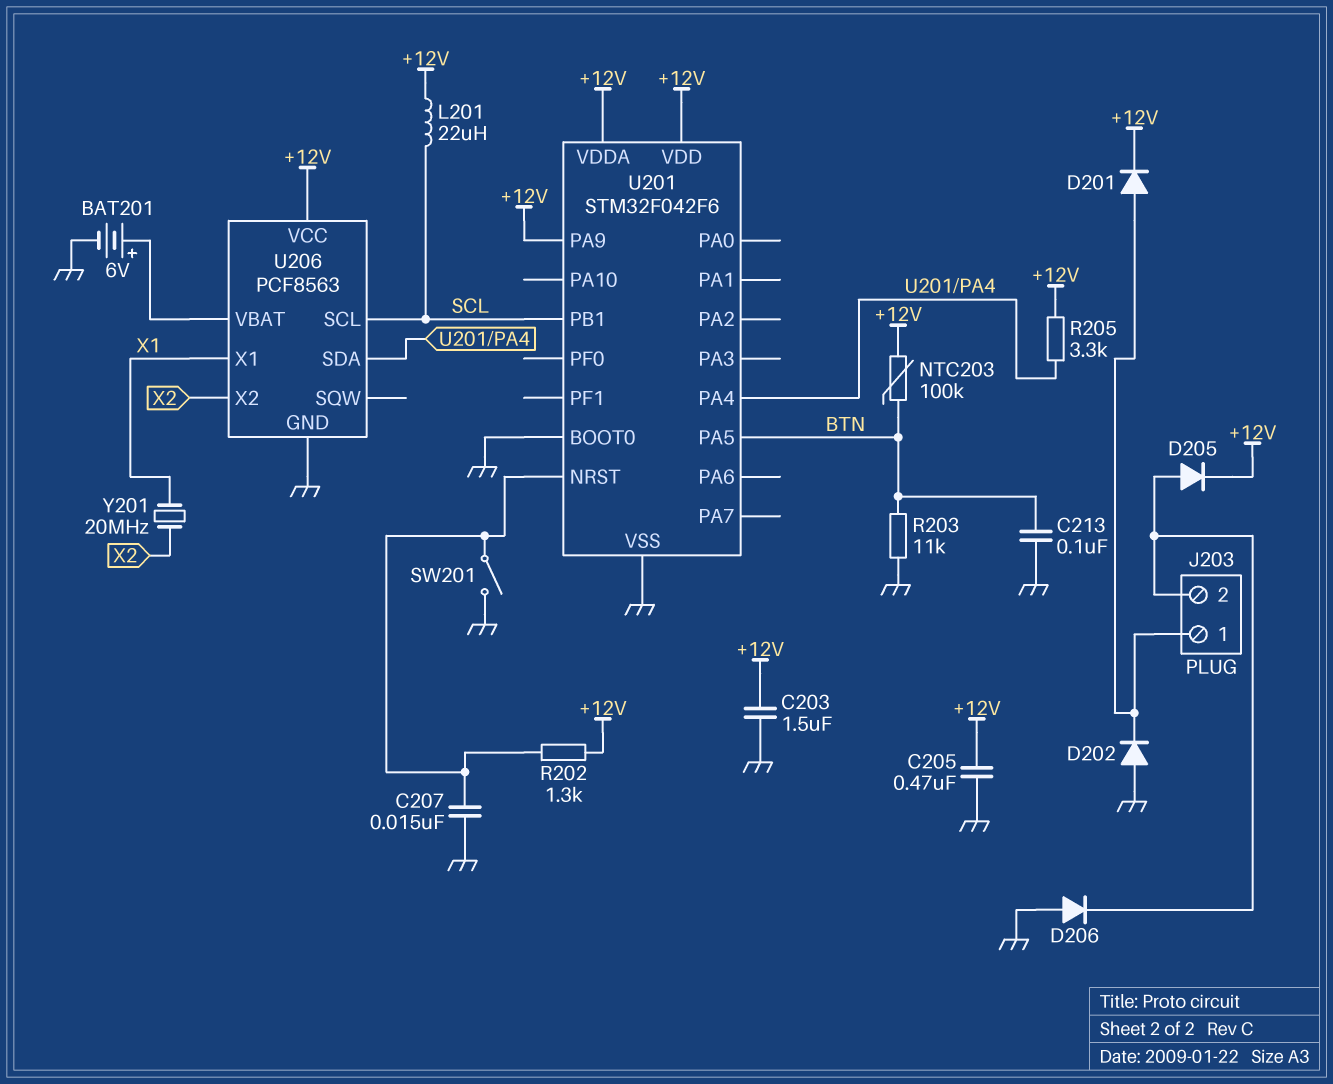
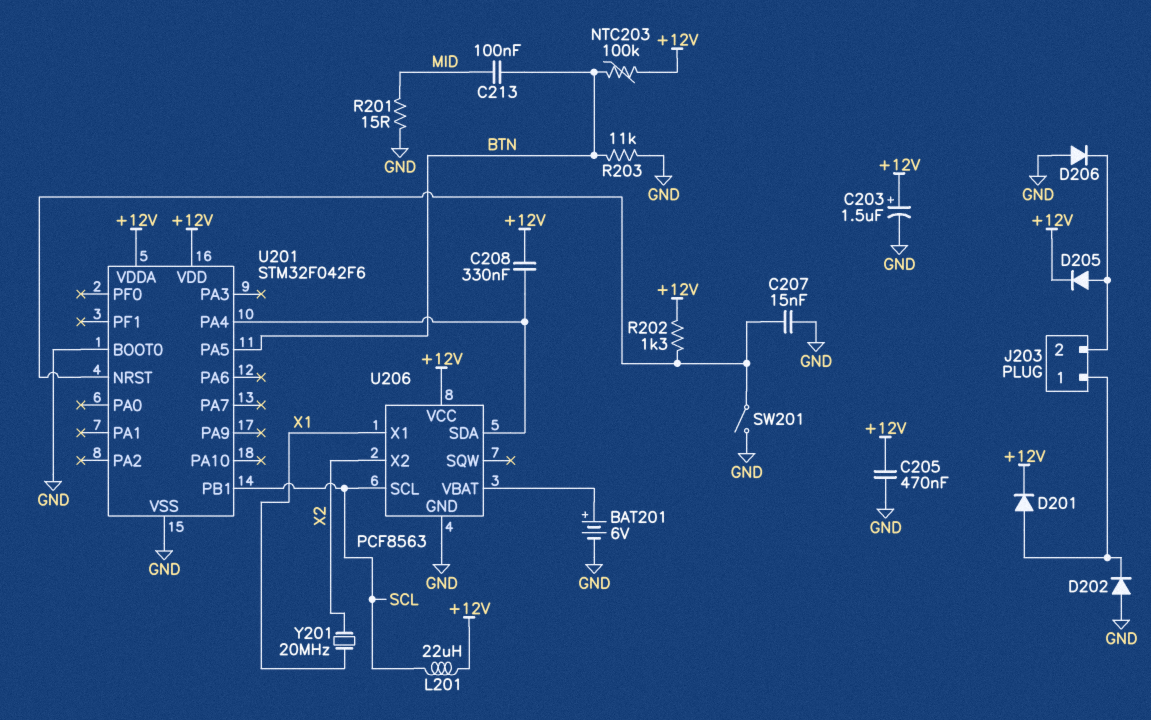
C203: 1.5uF (+12V, GND) -> 1.5uF (plus +12V, minus GND)
C208: none -> 330nF (+12V, U201/PA4)
C213: 100nF (BTN, GND) -> 100nF (BTN, MID)
R201: none -> 15 (GND, MID)
R205: 3.3k (+12V, U201/PA4) -> none
U201 pin PA9: +12V -> none

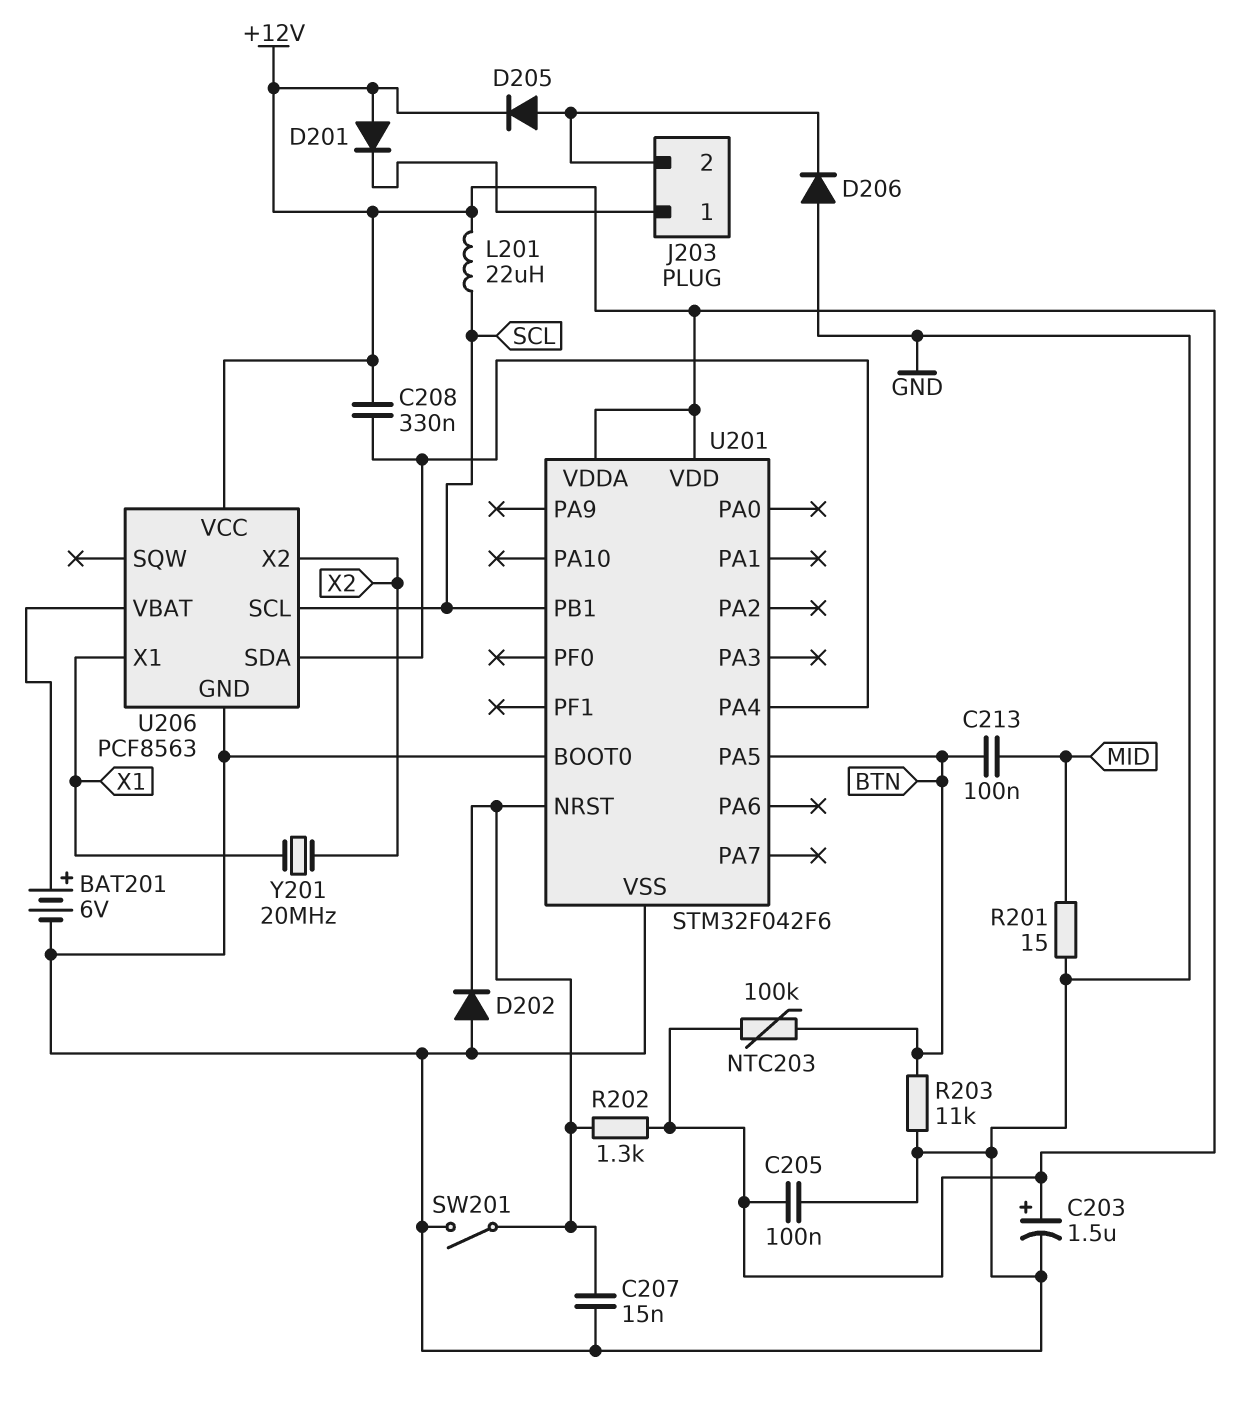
C205: 470nF (+12V, GND) -> 100nF (+12V, GND)
D201: diode (A J203/1, K +12V) -> diode (A +12V, K J203/1)
D202: diode (A GND, K J203/1) -> diode (A GND, K U201/NRST)

